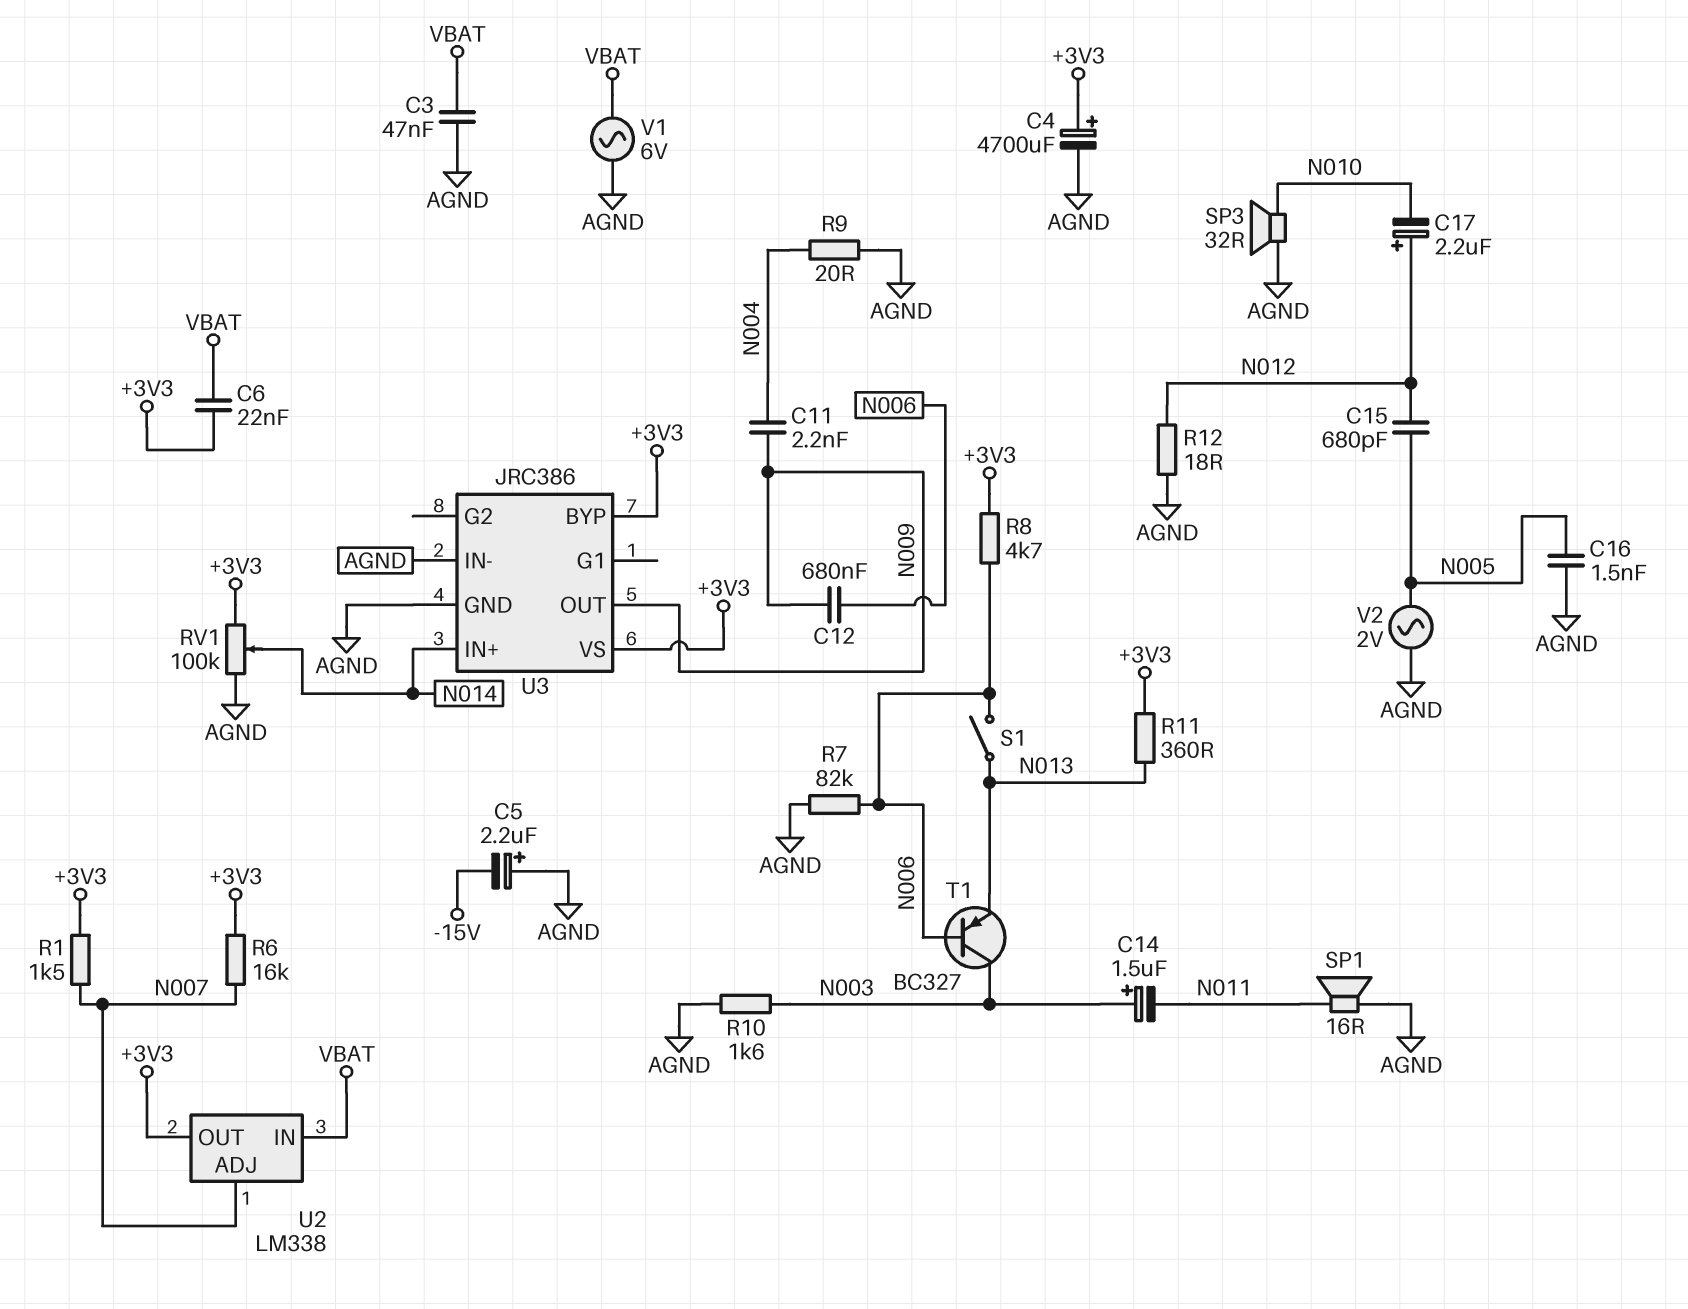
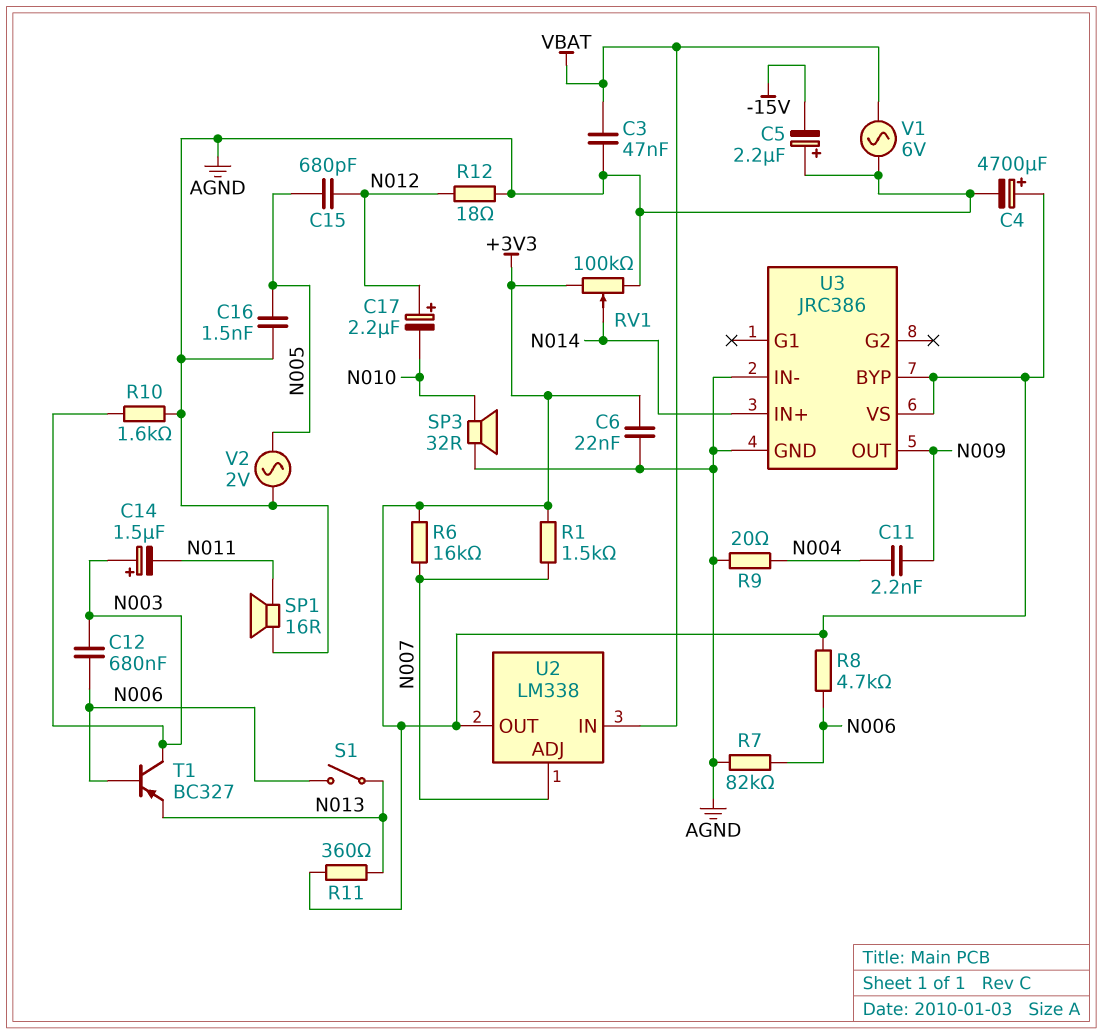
C6: 22nF (+3V3, VBAT) -> 22nF (+3V3, AGND)
C12: 680nF (N006, N009) -> 680nF (N003, N006)

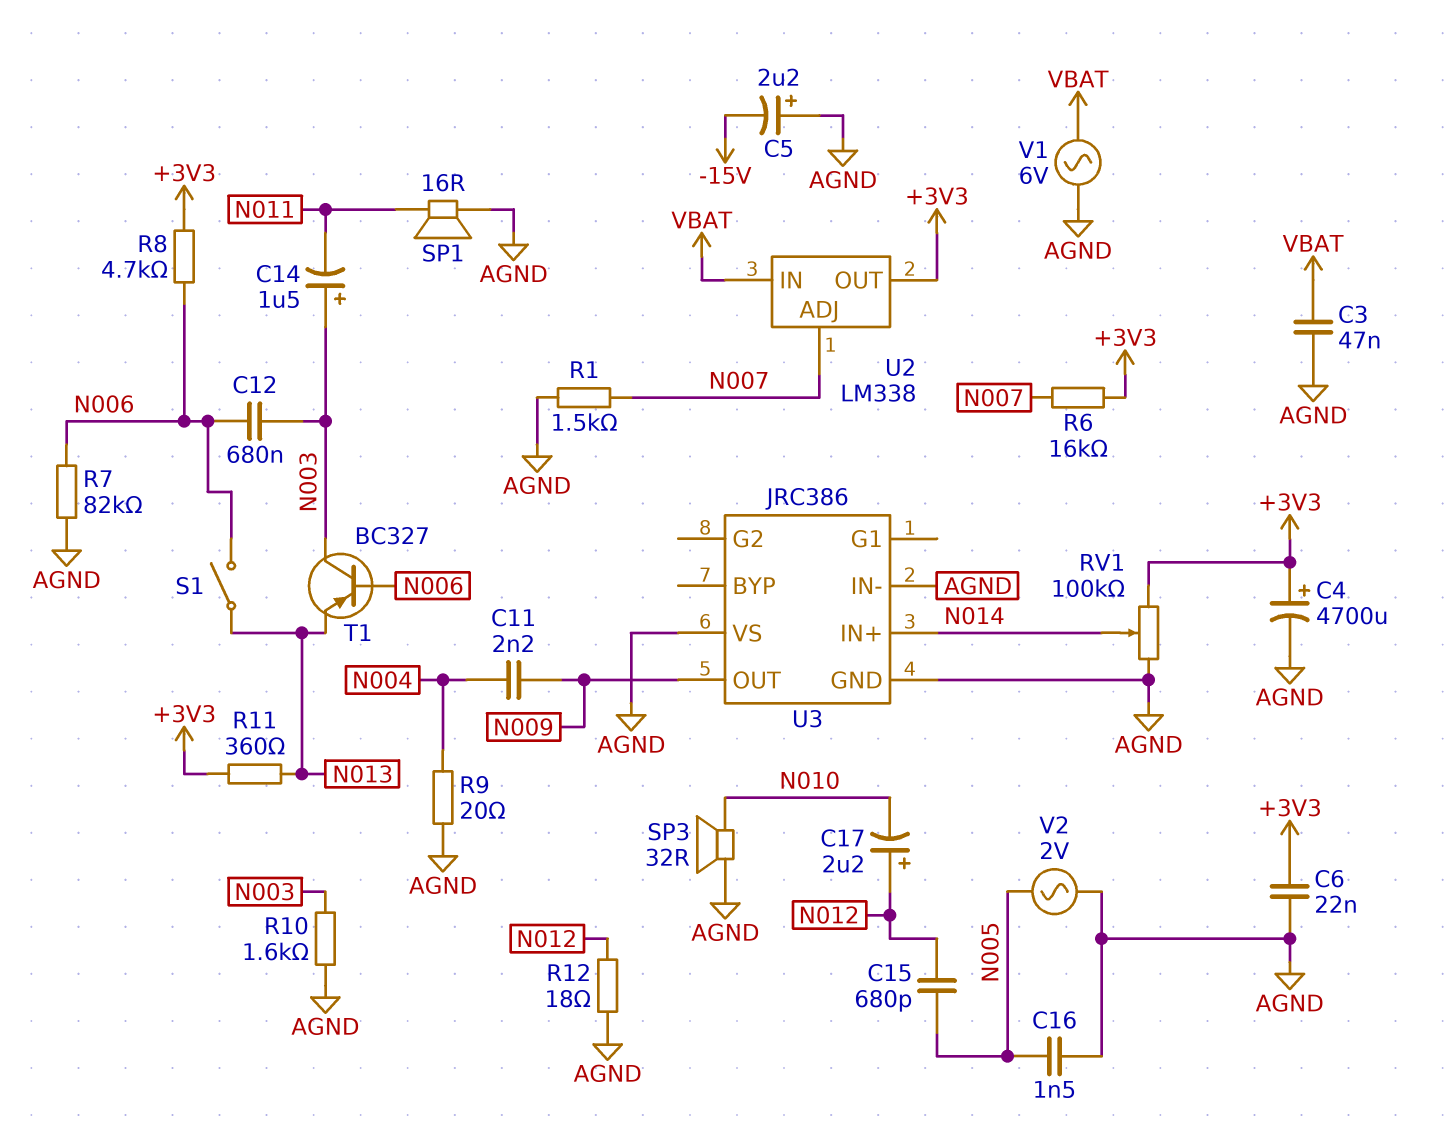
R1: 1.5k (+3V3, N007) -> 1.5k (AGND, N007)
U3 pin BYP: +3V3 -> none
U3 pin VS: +3V3 -> AGND

